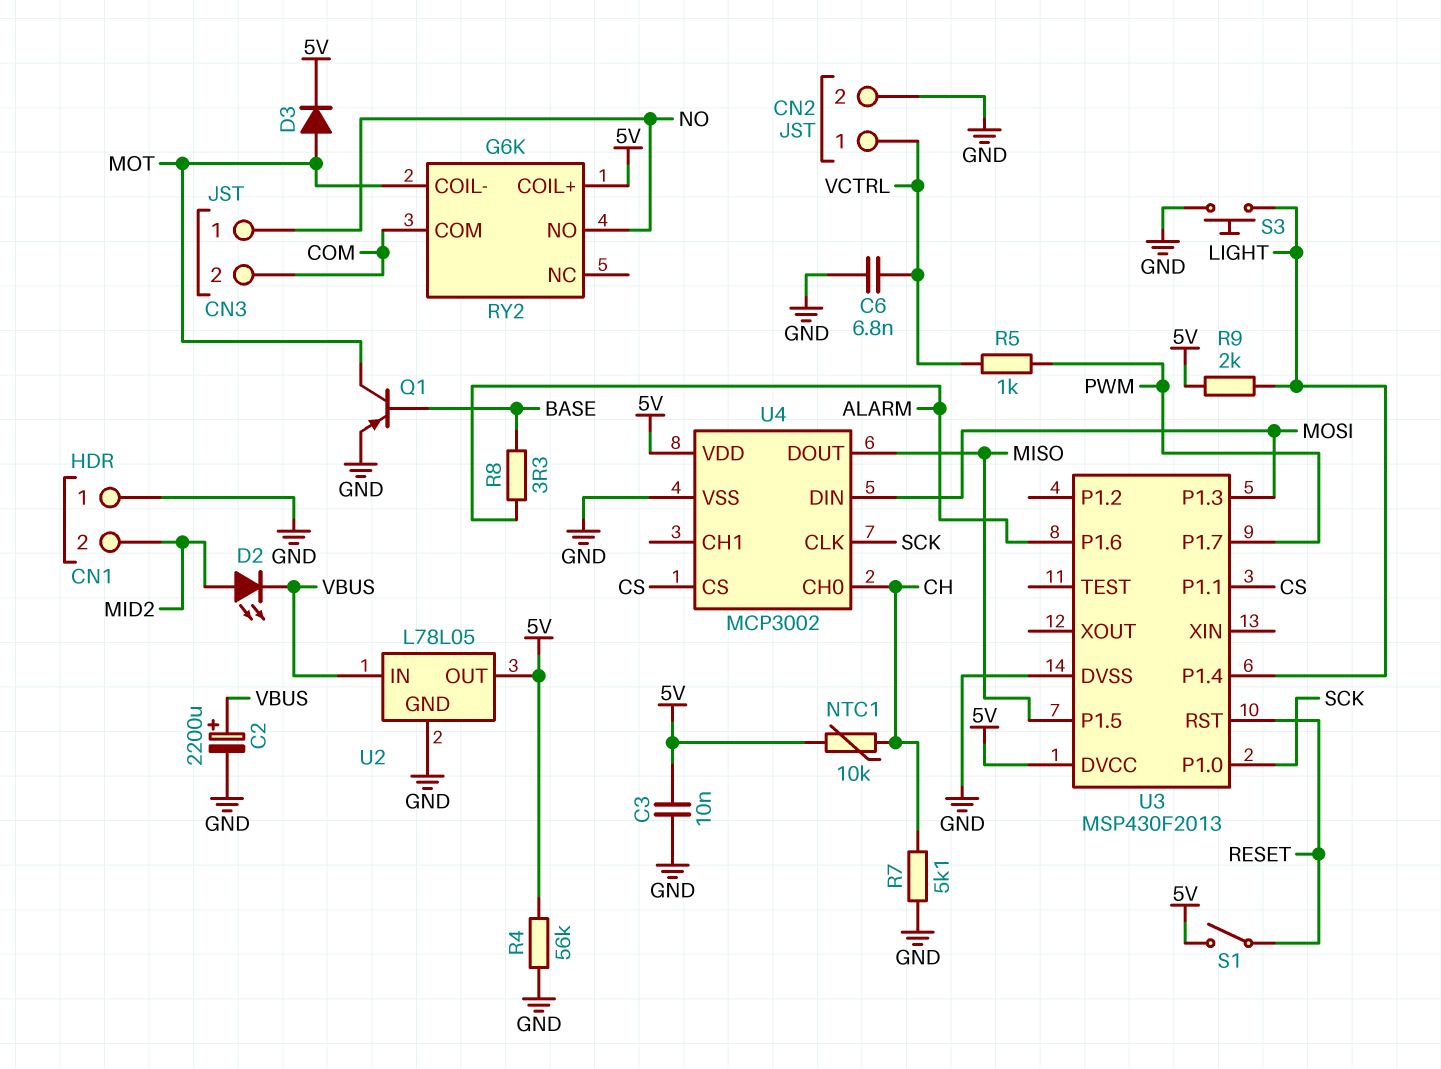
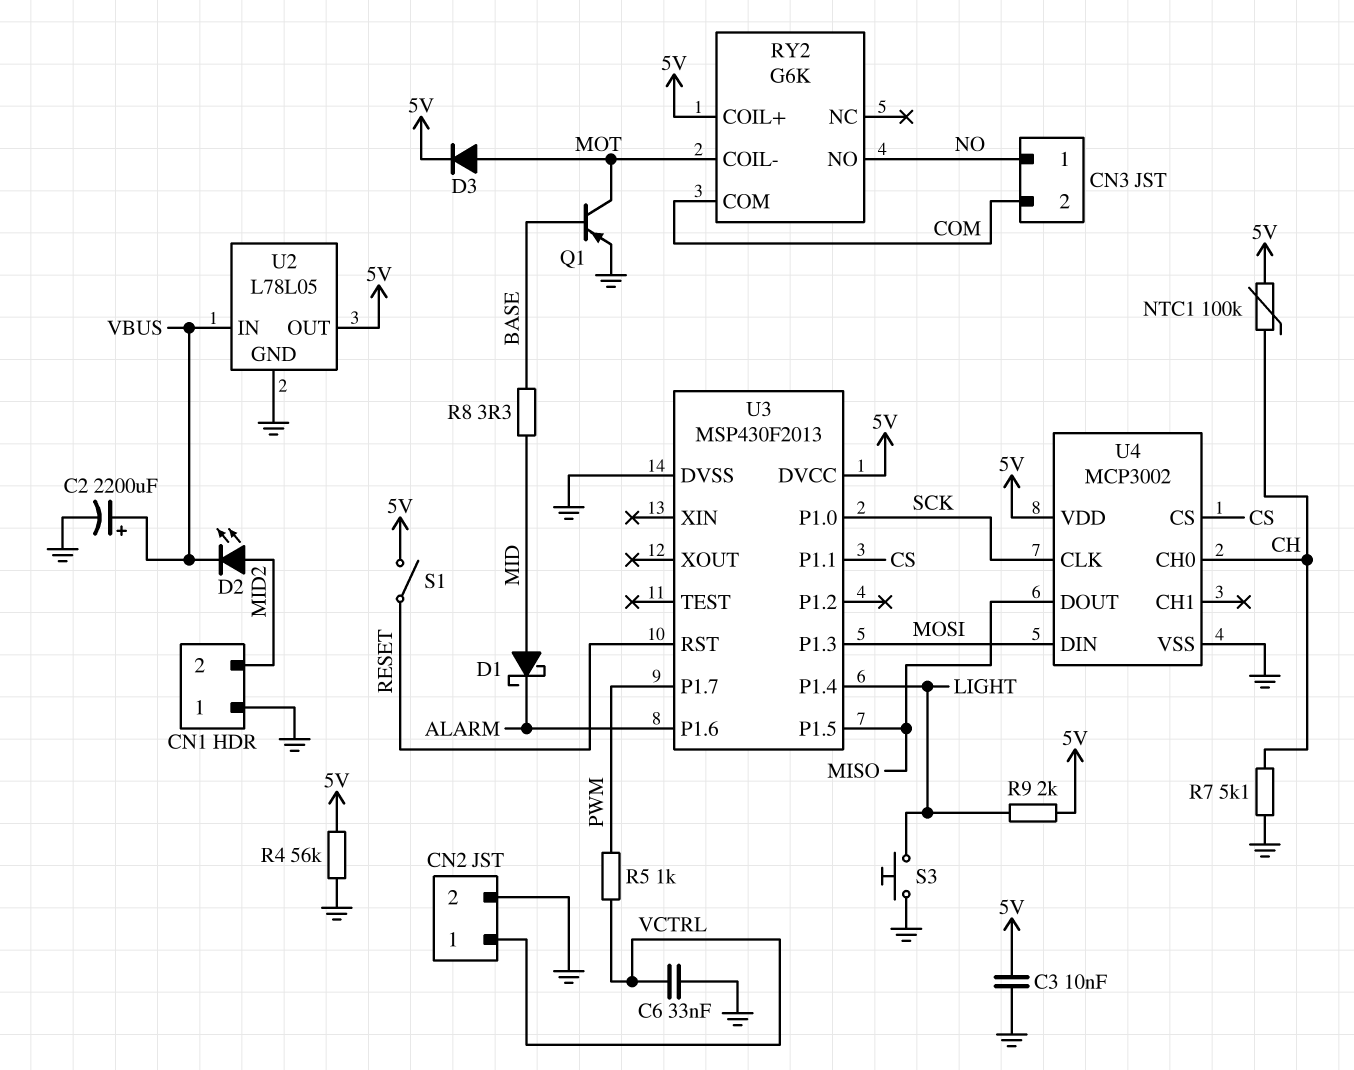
C6: 6.8nF (GND, VCTRL) -> 33nF (GND, VCTRL)
D1: none -> schottky (A MID, K ALARM)
NTC1: 10k (5V, CH) -> 100k (5V, CH)
R8: 3.3 (ALARM, BASE) -> 3.3 (BASE, MID)

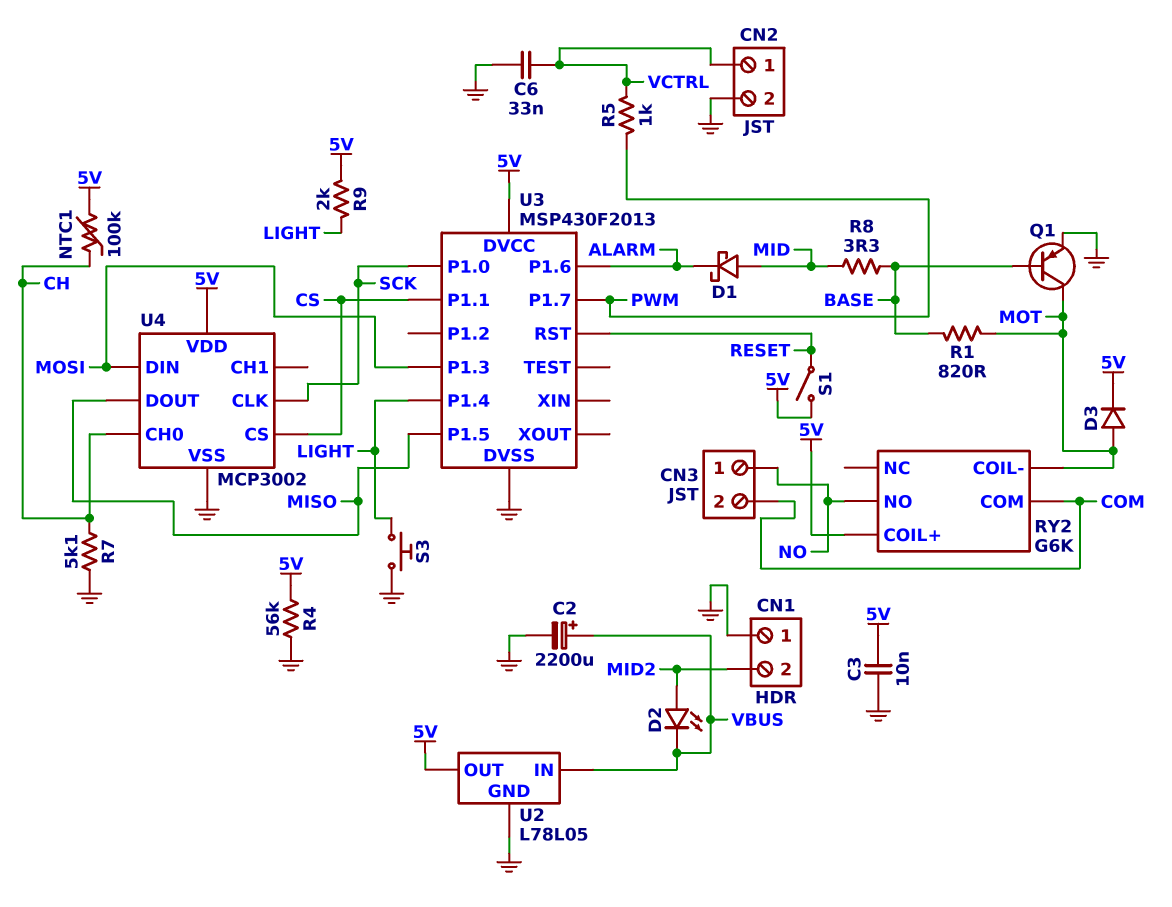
R1: none -> 820 (BASE, MOT)

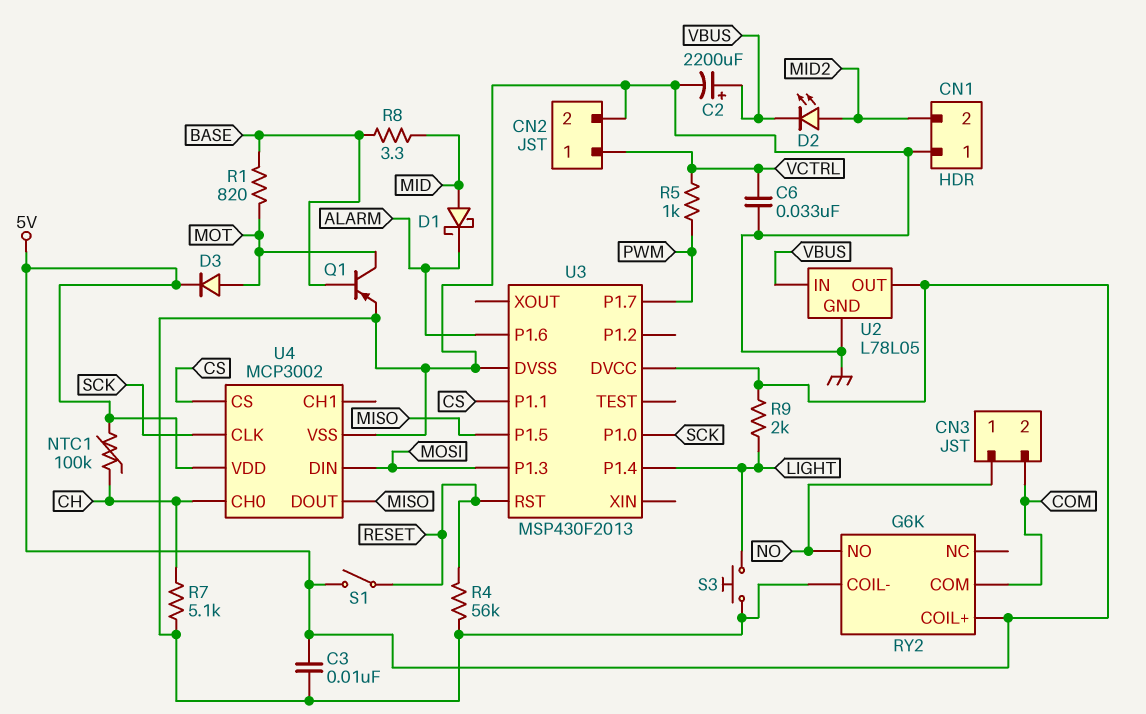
R4: 56k (5V, GND) -> 56k (GND, RESET)
RY2 pin COIL-: MOT -> GND

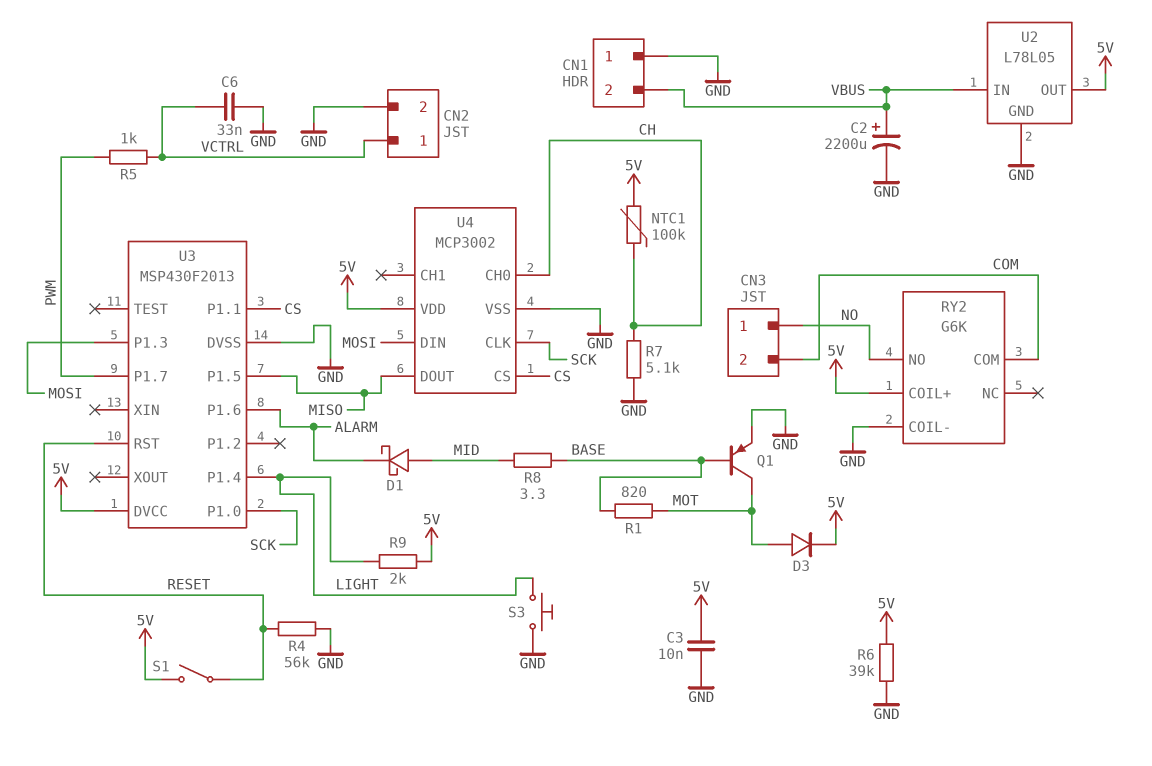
CN1 pin 2: MID2 -> VBUS
D2: LED (A MID2, K VBUS) -> none
R6: none -> 39k (5V, GND)

